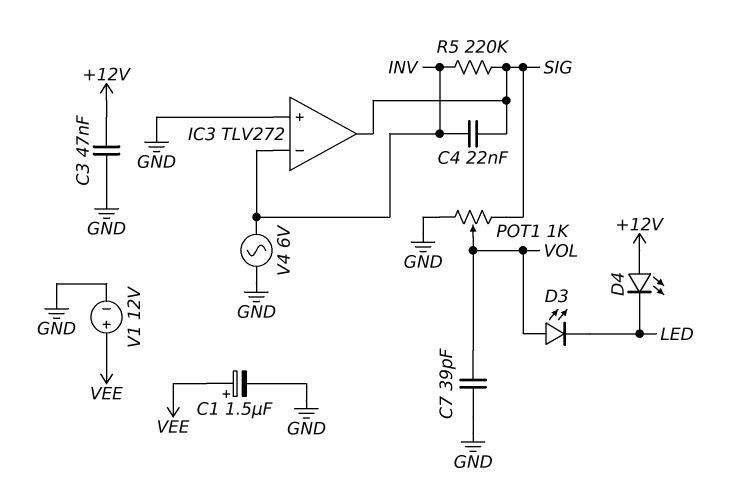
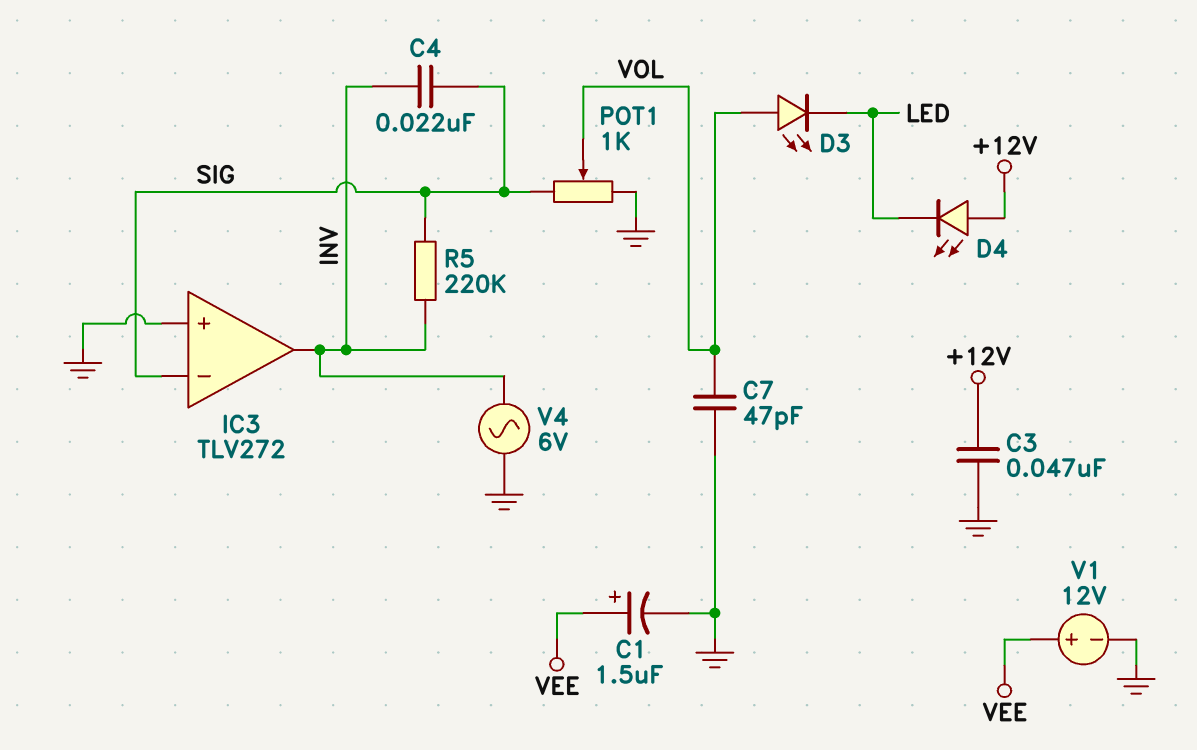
C7: 39pF (GND, VOL) -> 47pF (GND, VOL)
IC3 pin in-: INV -> SIG
IC3 pin out: SIG -> INV

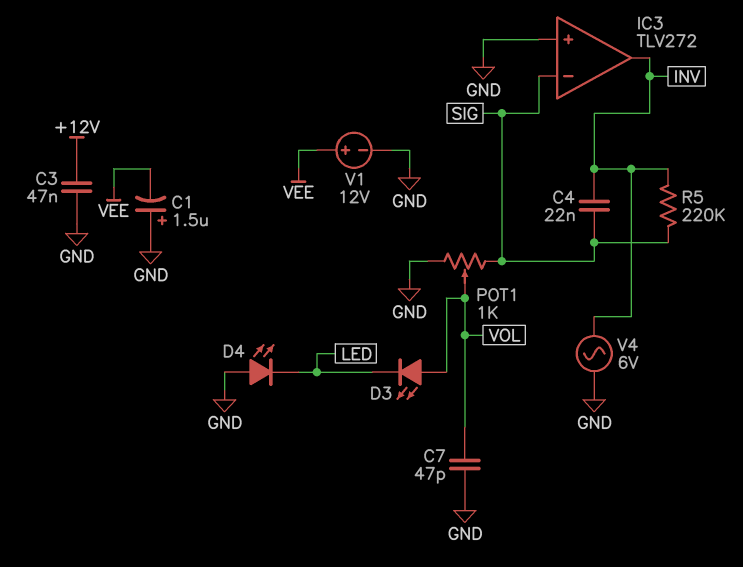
C1: 1.5uF (plus VEE, minus GND) -> 1.5uF (plus GND, minus VEE)
D4: LED (A +12V, K LED) -> LED (A GND, K LED)

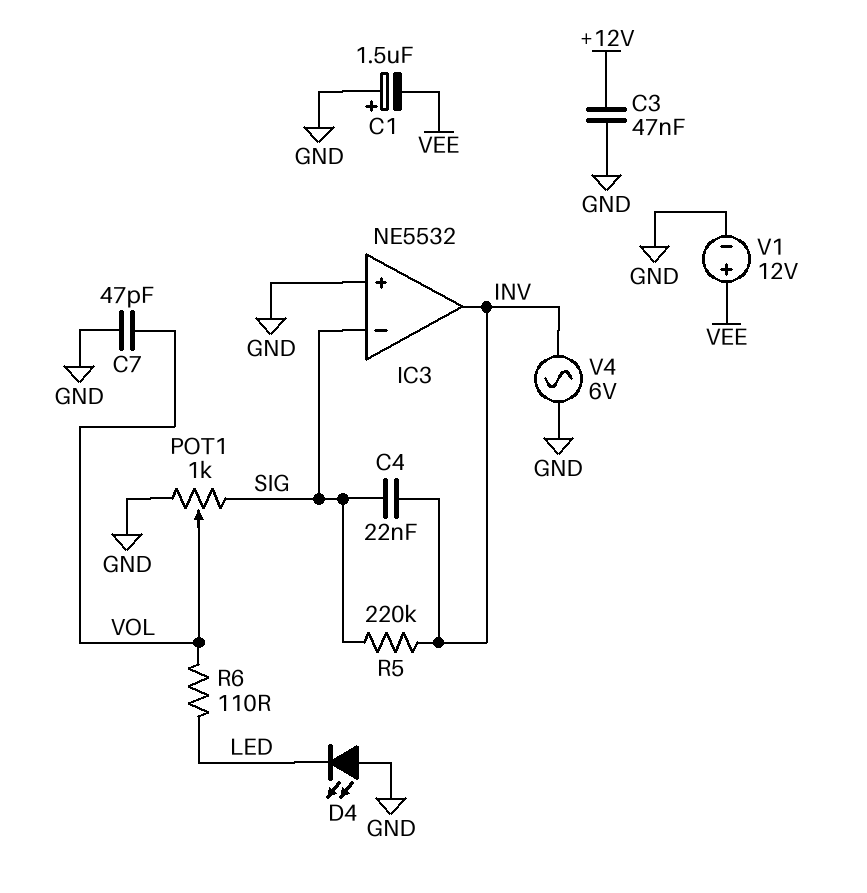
D3: LED (A VOL, K LED) -> none
IC3: TLV272 -> NE5532
R6: none -> 110 (LED, VOL)

